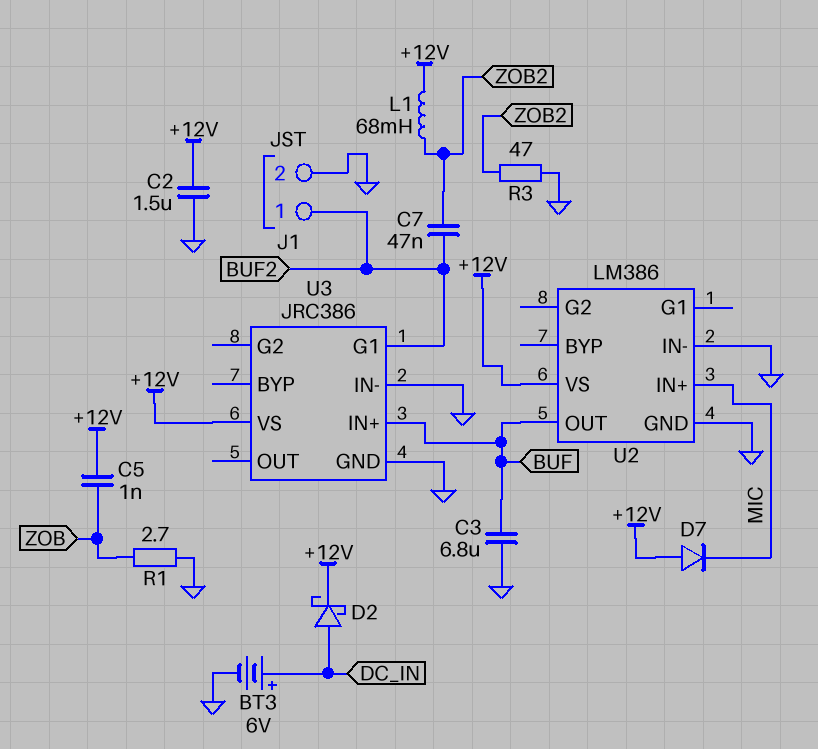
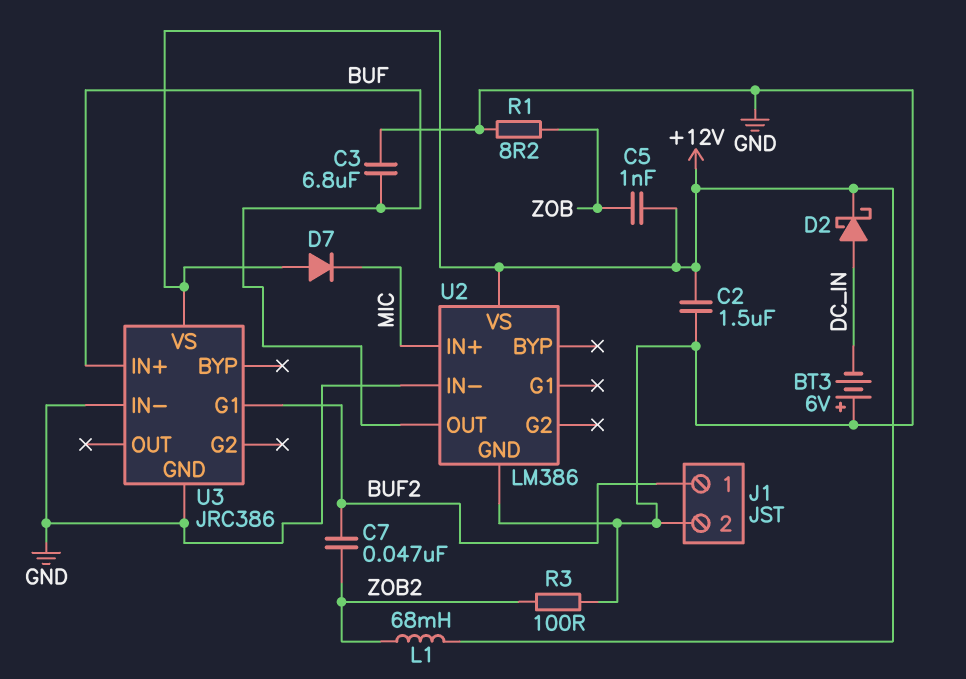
BT3: 6V (plus DC_IN, minus GND) -> 6V (plus GND, minus DC_IN)
R1: 2.7 (GND, ZOB) -> 8.2 (GND, ZOB)
R3: 47 (GND, ZOB2) -> 100 (GND, ZOB2)

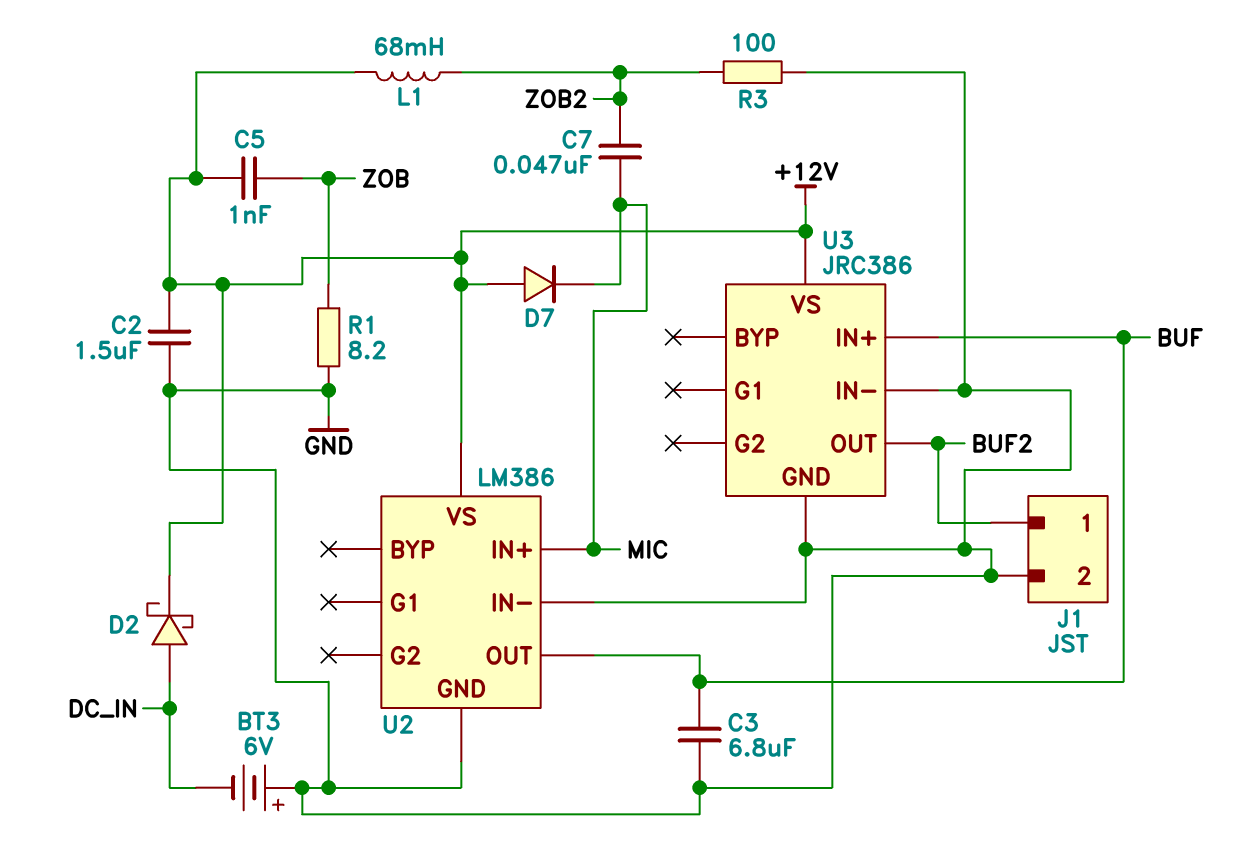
C7: 47nF (BUF2, ZOB2) -> 47nF (MIC, ZOB2)
U3 pin G1: BUF2 -> none
U3 pin OUT: none -> BUF2

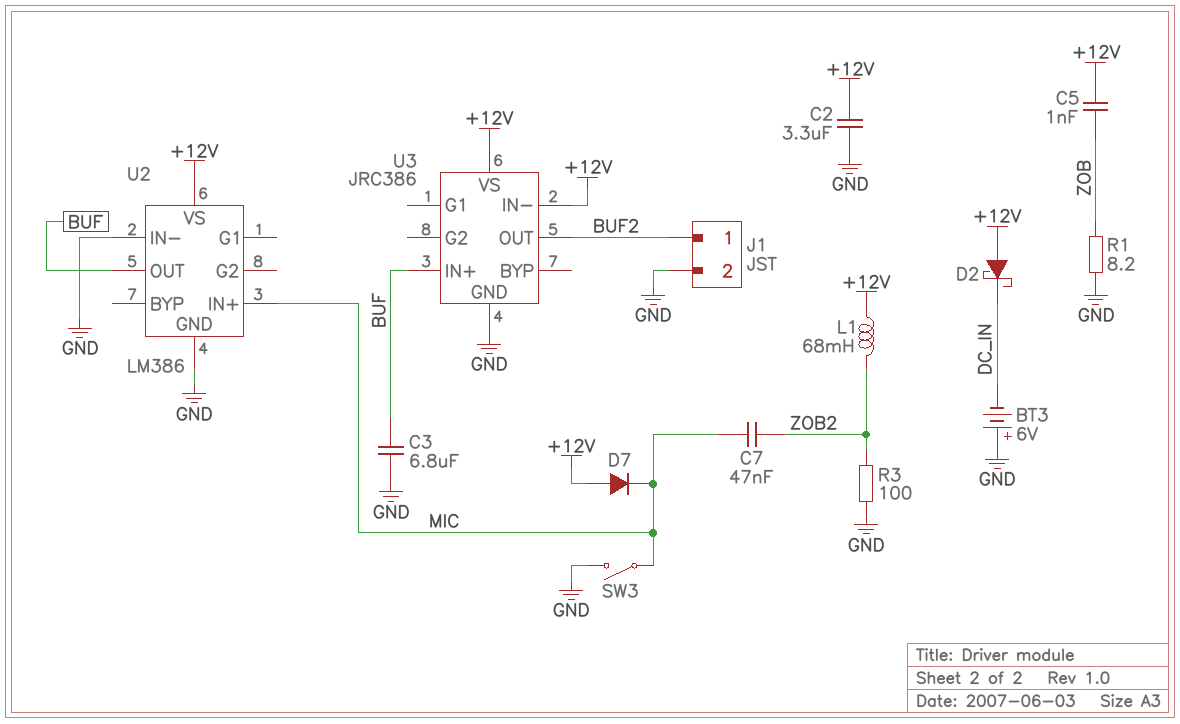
C2: 1.5uF (+12V, GND) -> 3.3uF (+12V, GND)
D2: schottky (A DC_IN, K +12V) -> schottky (A +12V, K DC_IN)
SW3: none -> switch (GND, MIC)
U3 pin IN-: GND -> +12V

